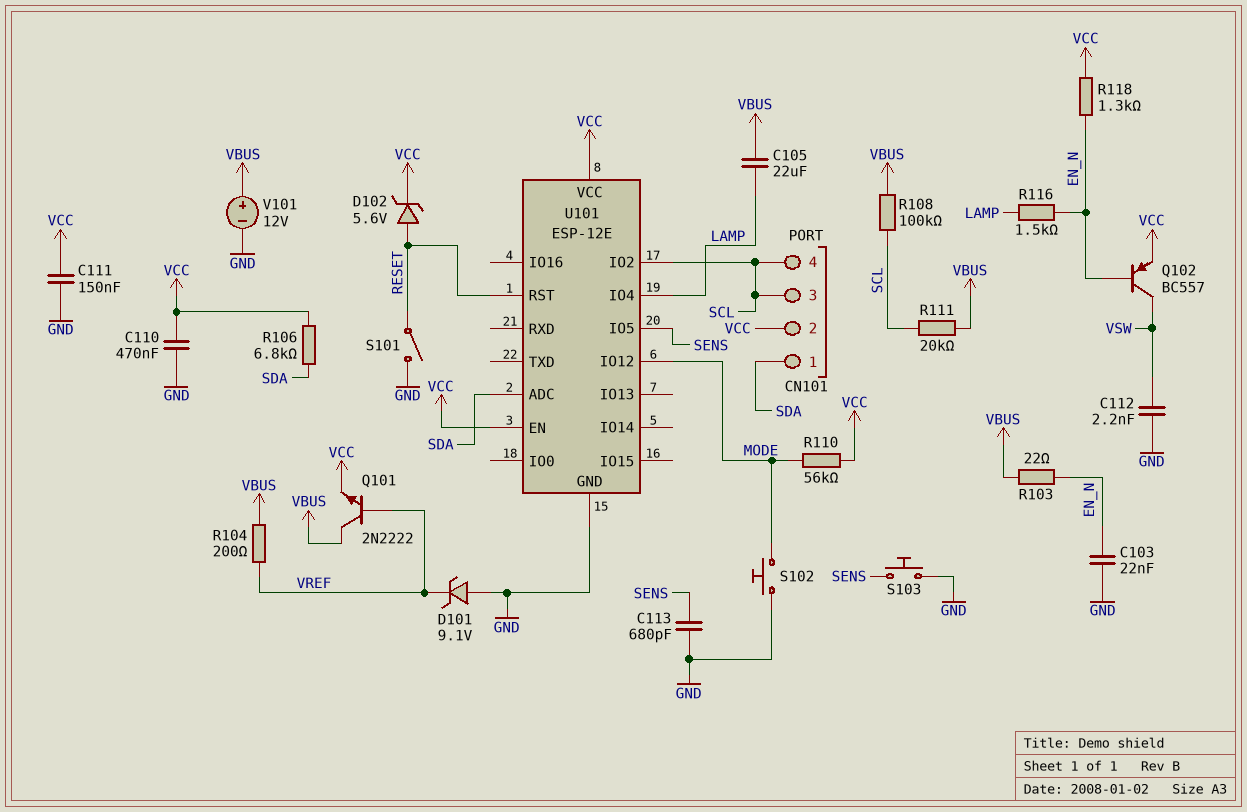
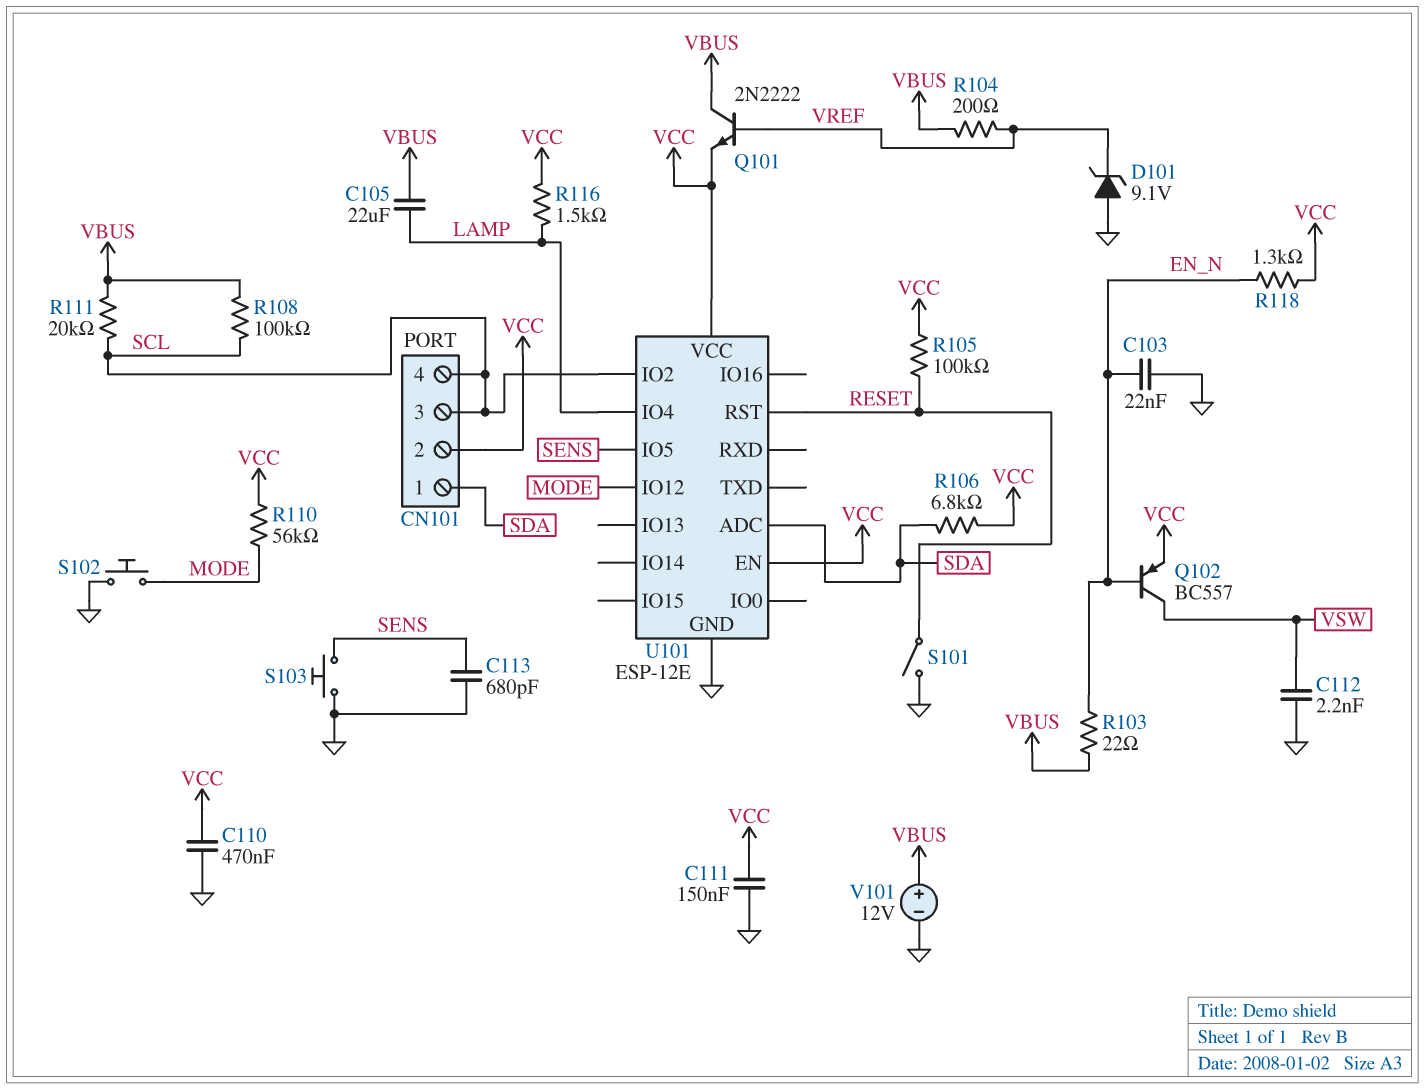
D102: zener 5.6V (A RESET, K VCC) -> none
R105: none -> 100k (RESET, VCC)
R116: 1.5k (EN_N, LAMP) -> 1.5k (LAMP, VCC)

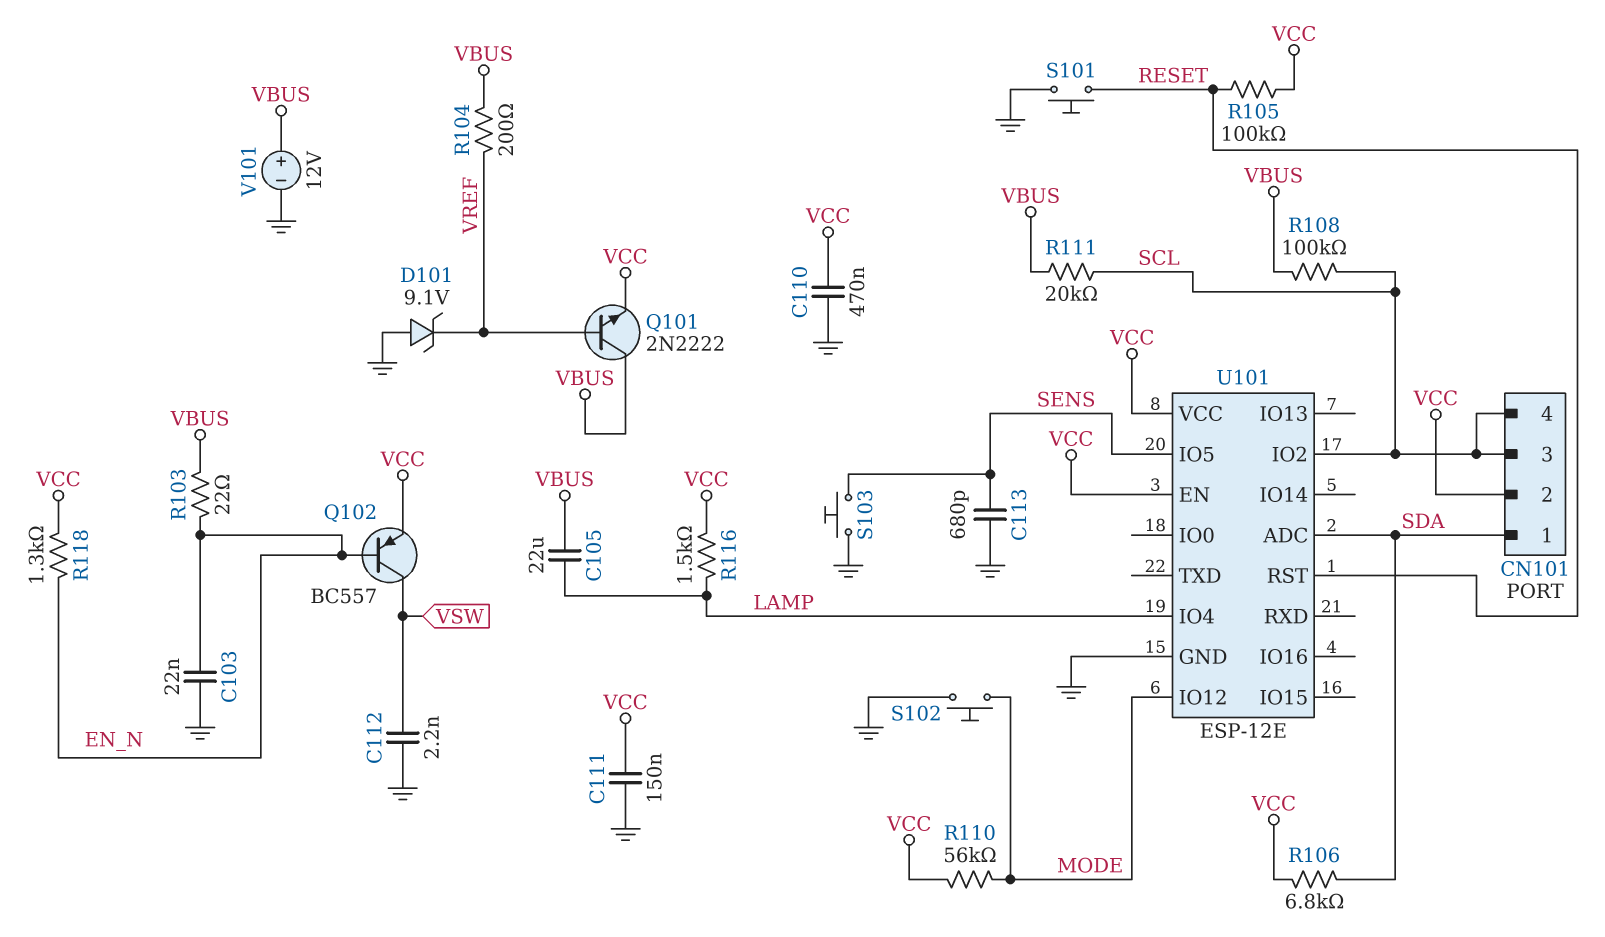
S101: switch (GND, RESET) -> button (GND, RESET)

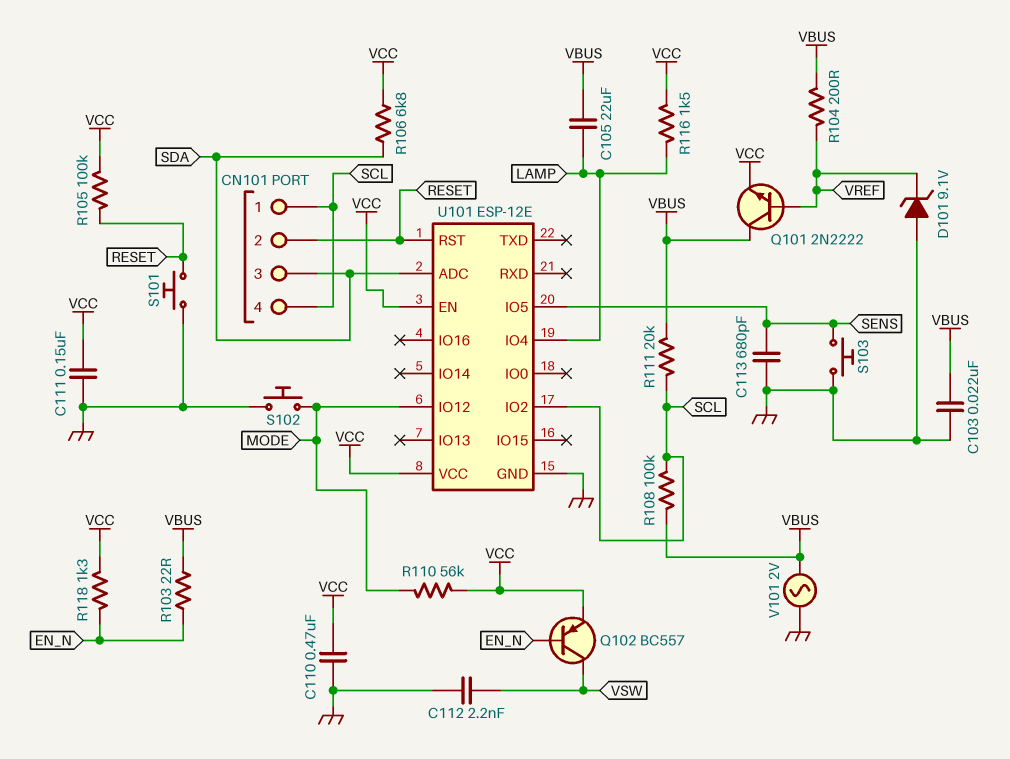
C103: 22nF (EN_N, GND) -> 22nF (GND, VBUS)
CN101 pin 1: SDA -> SCL
CN101 pin 2: VCC -> RESET
CN101 pin 3: SCL -> SDA
V101: 12V (plus VBUS, minus GND) -> AC 2V (GND, VBUS)

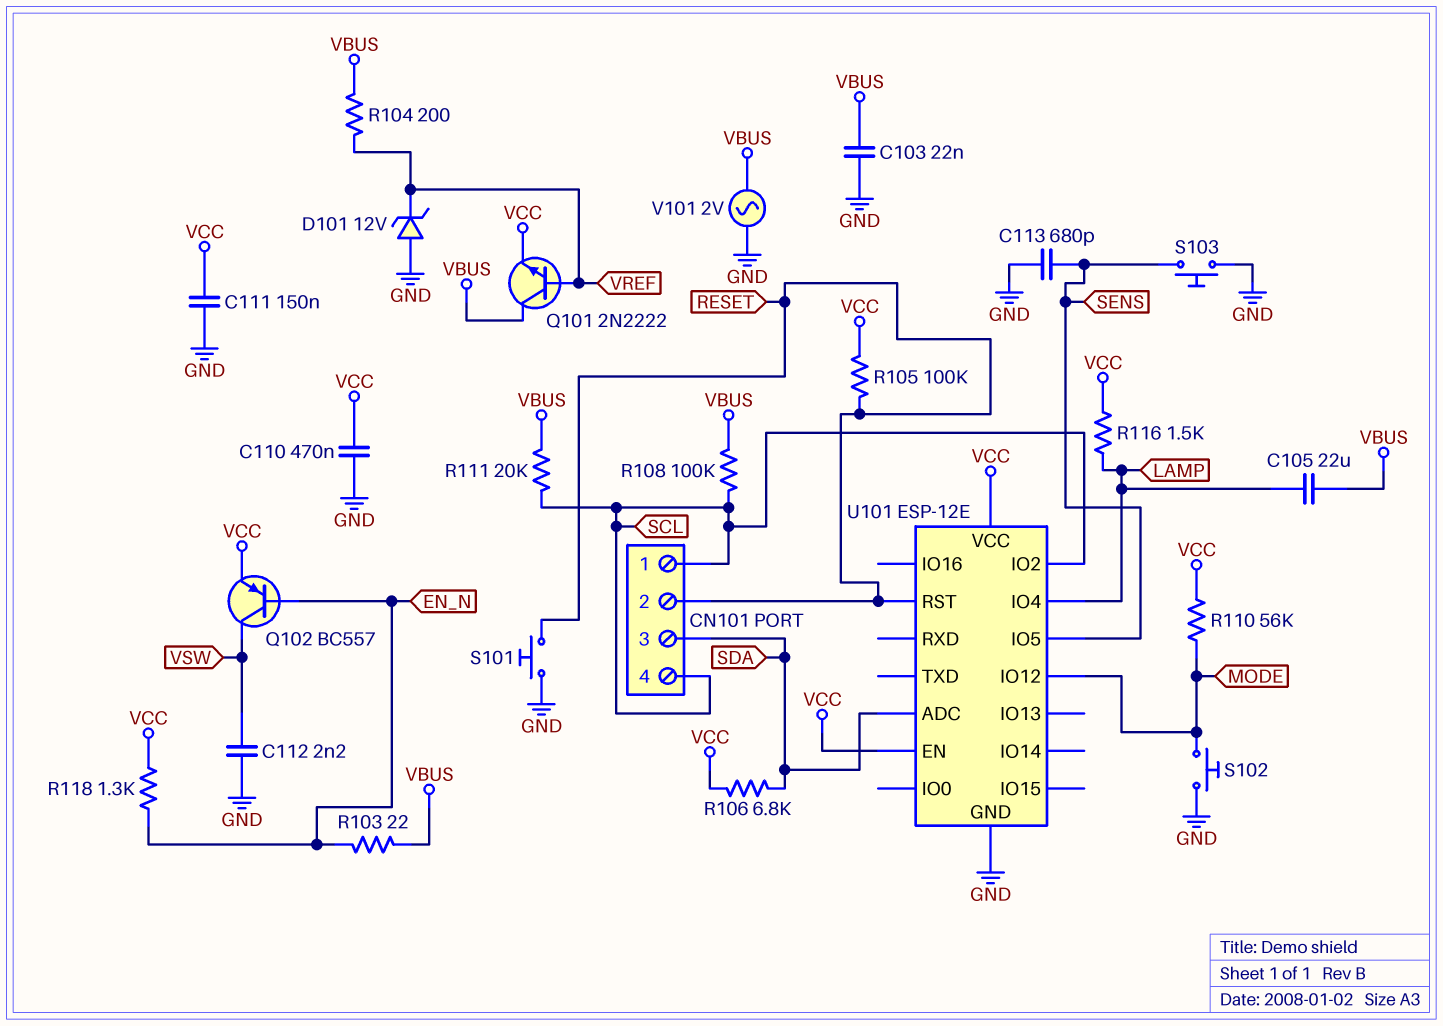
D101: zener 9.1V (A GND, K VREF) -> zener 12V (A GND, K VREF)

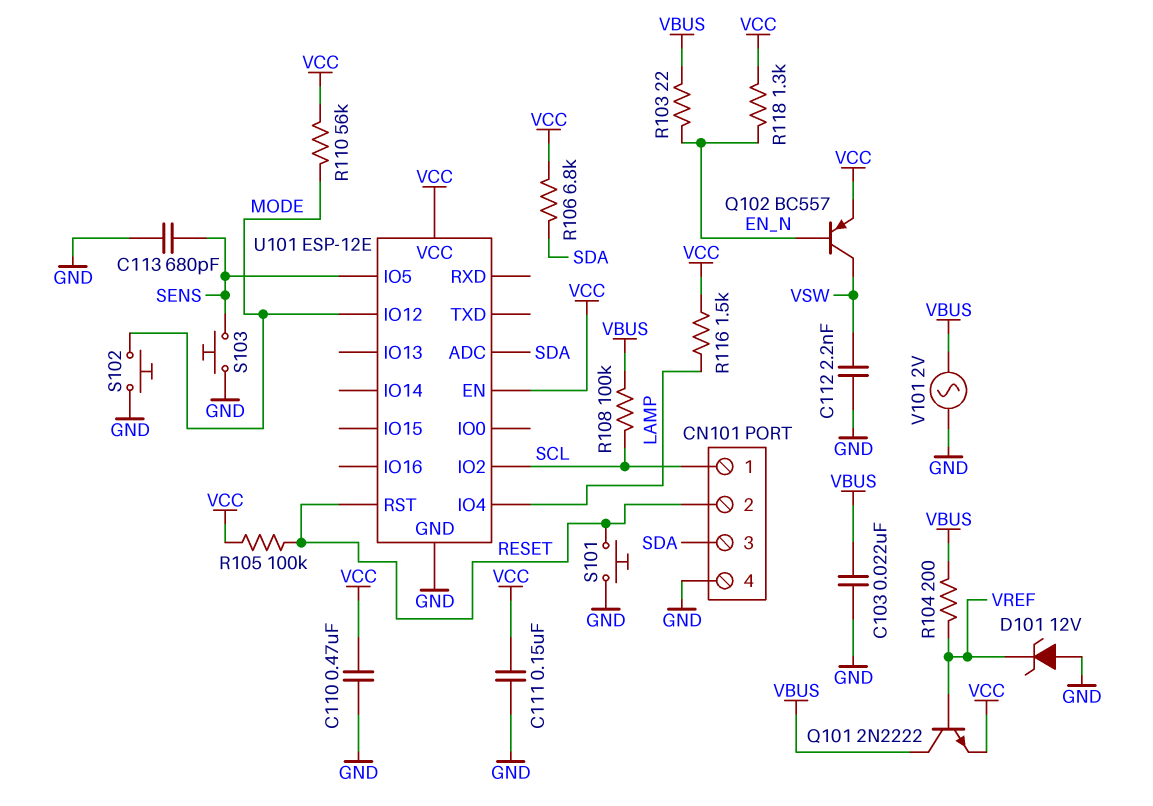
C105: 22uF (LAMP, VBUS) -> none
CN101 pin 4: SCL -> GND
R111: 20k (SCL, VBUS) -> none

